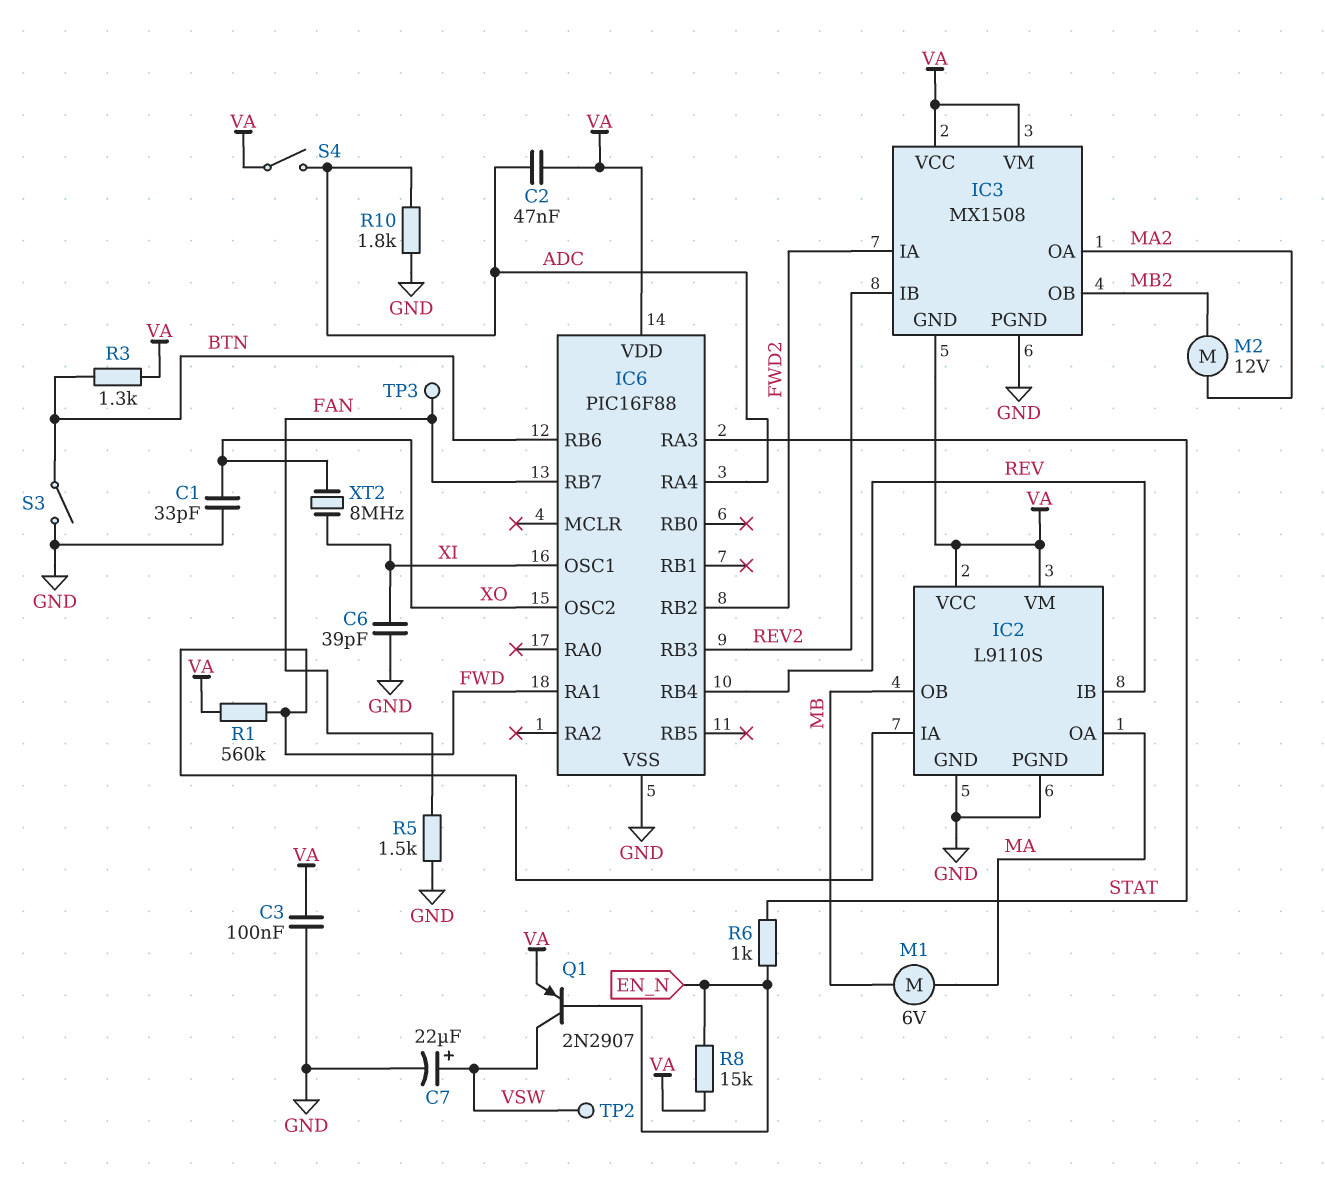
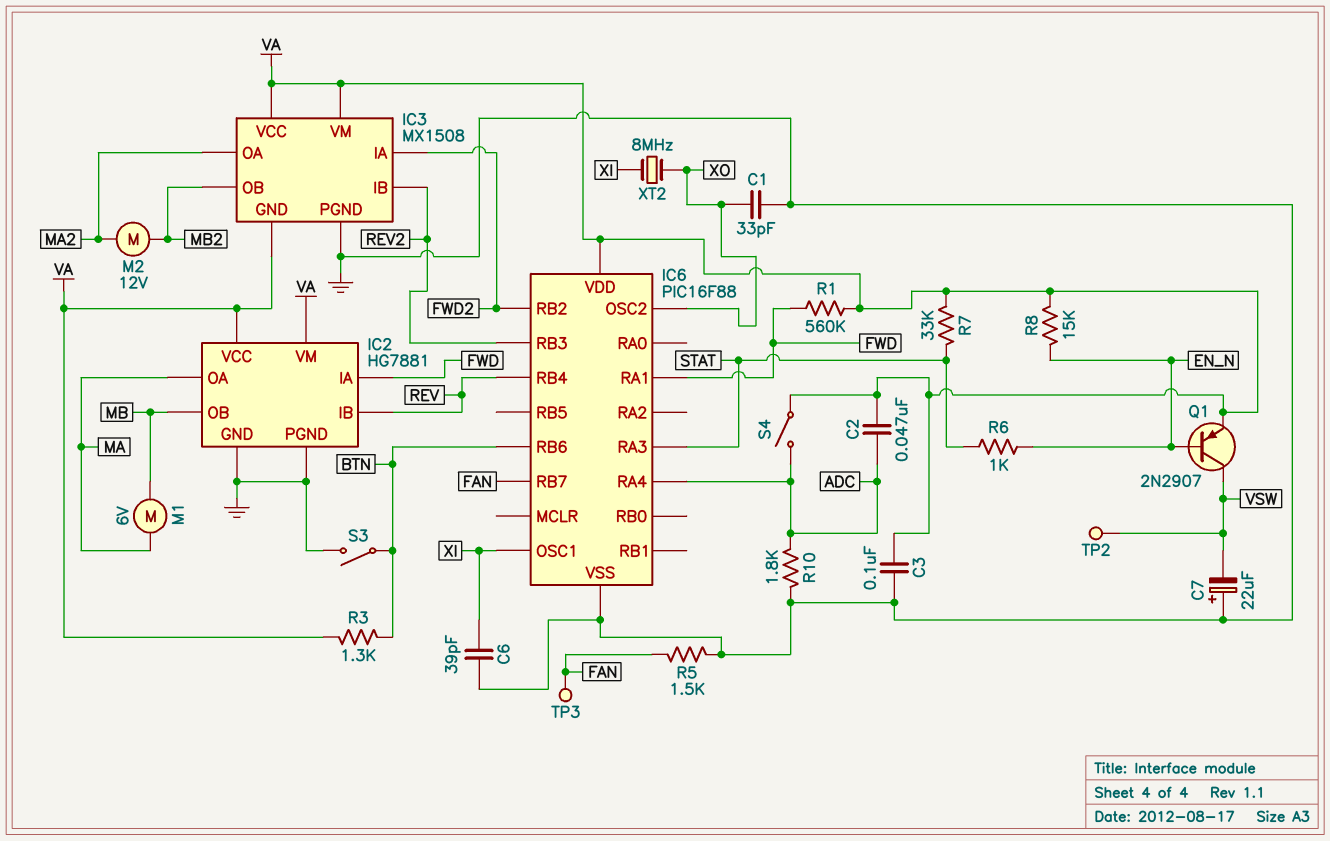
C7: 22uF (plus VSW, minus GND) -> 22uF (plus GND, minus VSW)
IC2: L9110S -> HG7881
R7: none -> 33k (STAT, VA)

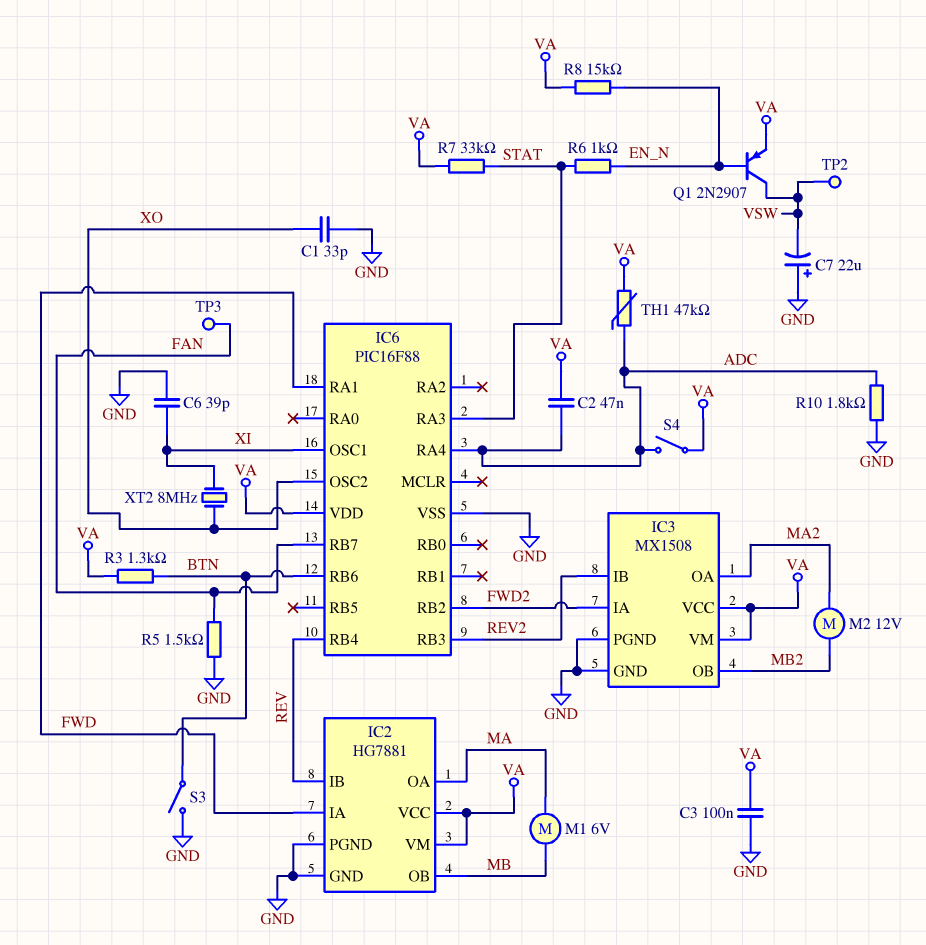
IC3 pin GND: VA -> GND
R1: 560k (FWD, VA) -> none
TH1: none -> 47k (ADC, VA)

